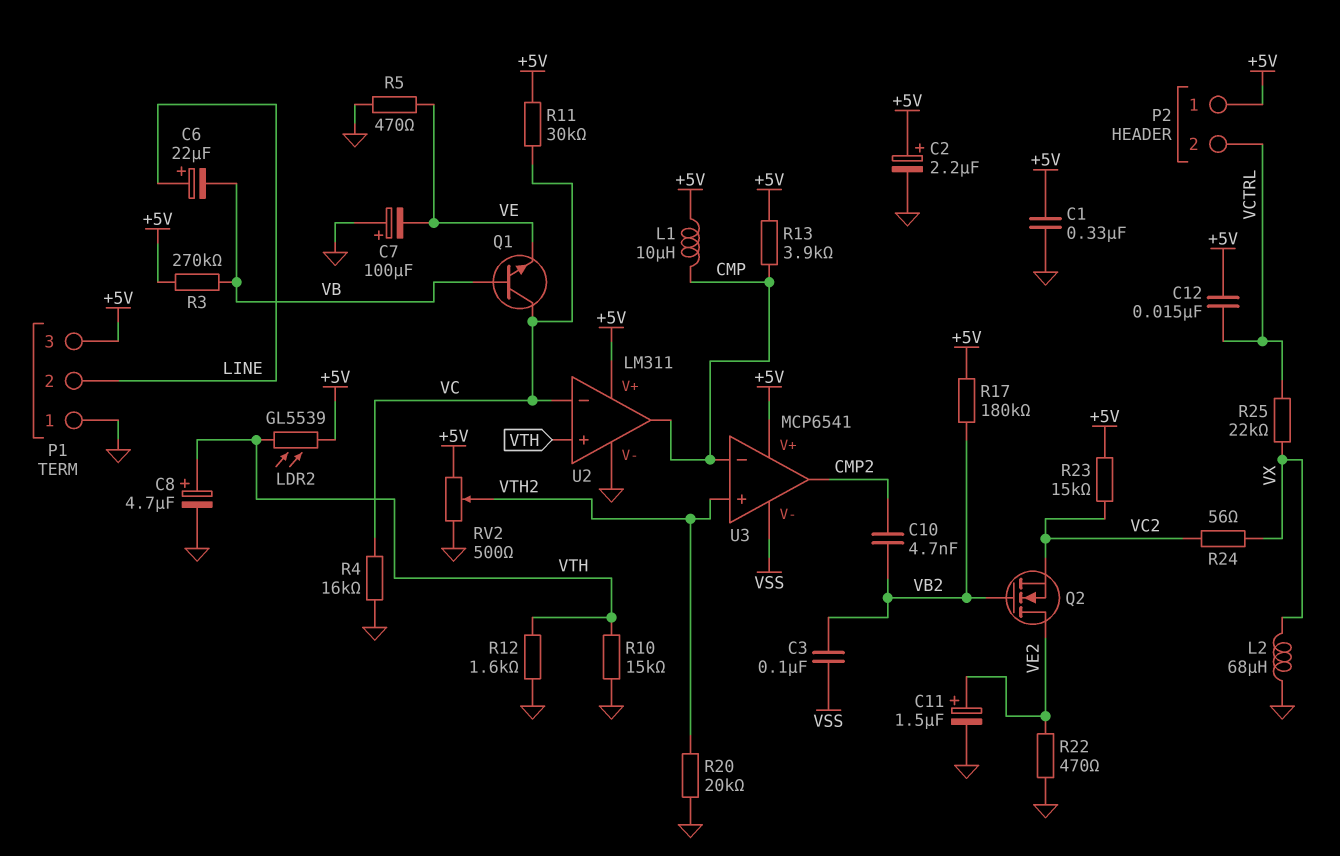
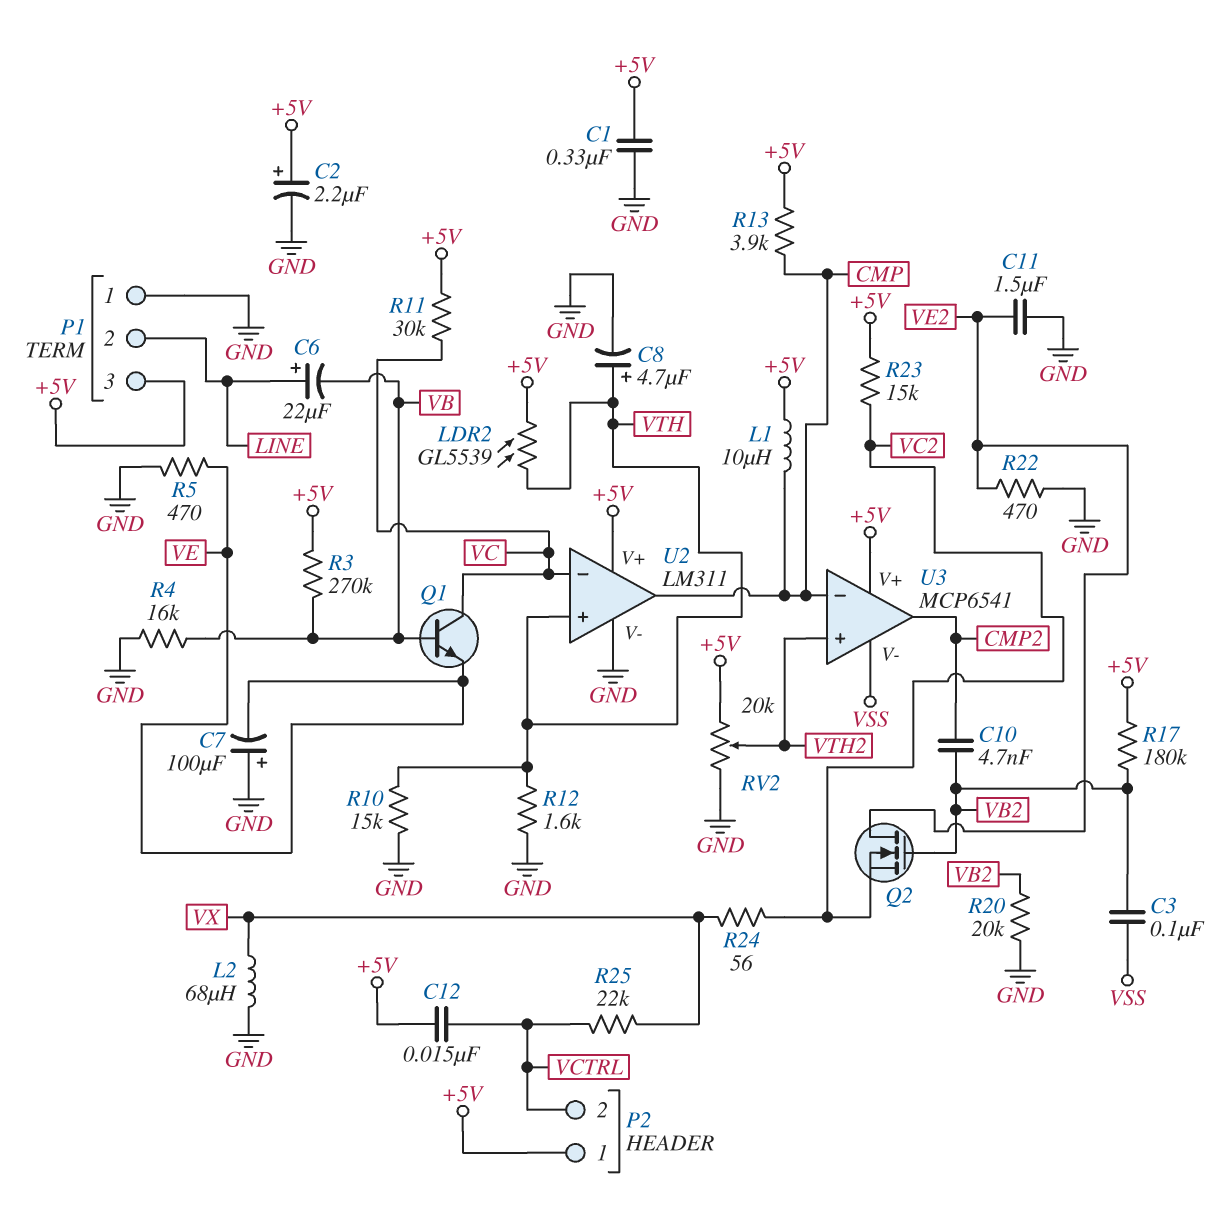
C11: 1.5uF (plus VE2, minus GND) -> 1.5uF (GND, VE2)
R4: 16k (GND, VC) -> 16k (GND, VB)
R20: 20k (GND, VTH2) -> 20k (GND, VB2)
RV2: 500 (+5V, GND, wiper VTH2) -> 20k (+5V, GND, wiper VTH2)

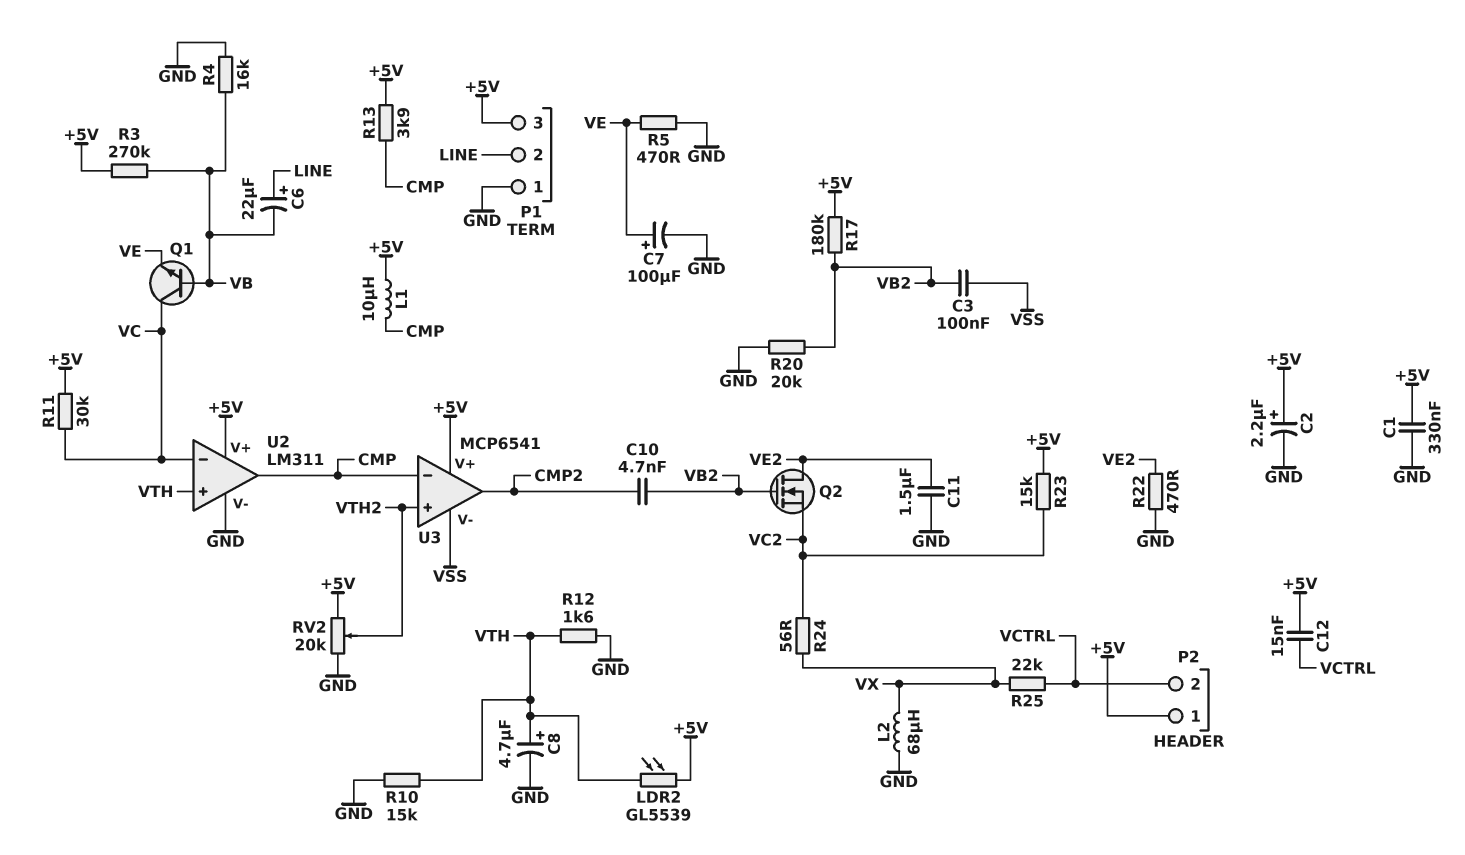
C7: 100uF (plus GND, minus VE) -> 100uF (plus VE, minus GND)

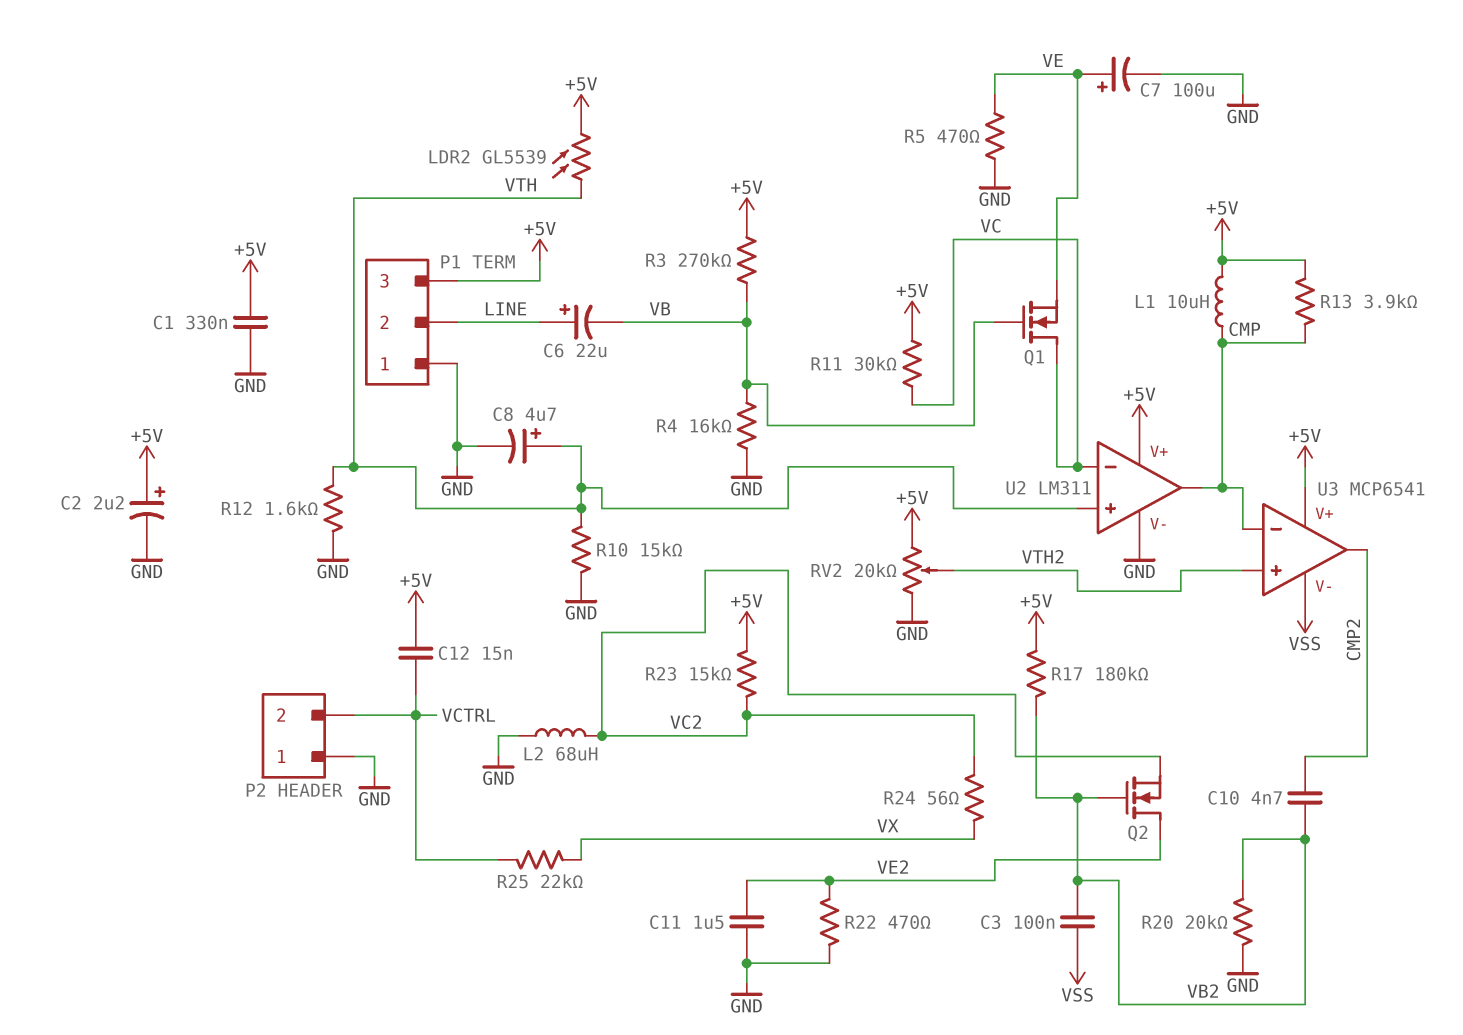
L2: 68uH (GND, VX) -> 68uH (GND, VC2)
P2 pin 1: +5V -> GND
Q1: NPN (B VB, C VC, E VE) -> NMOS (G VB, D VC, S VE)

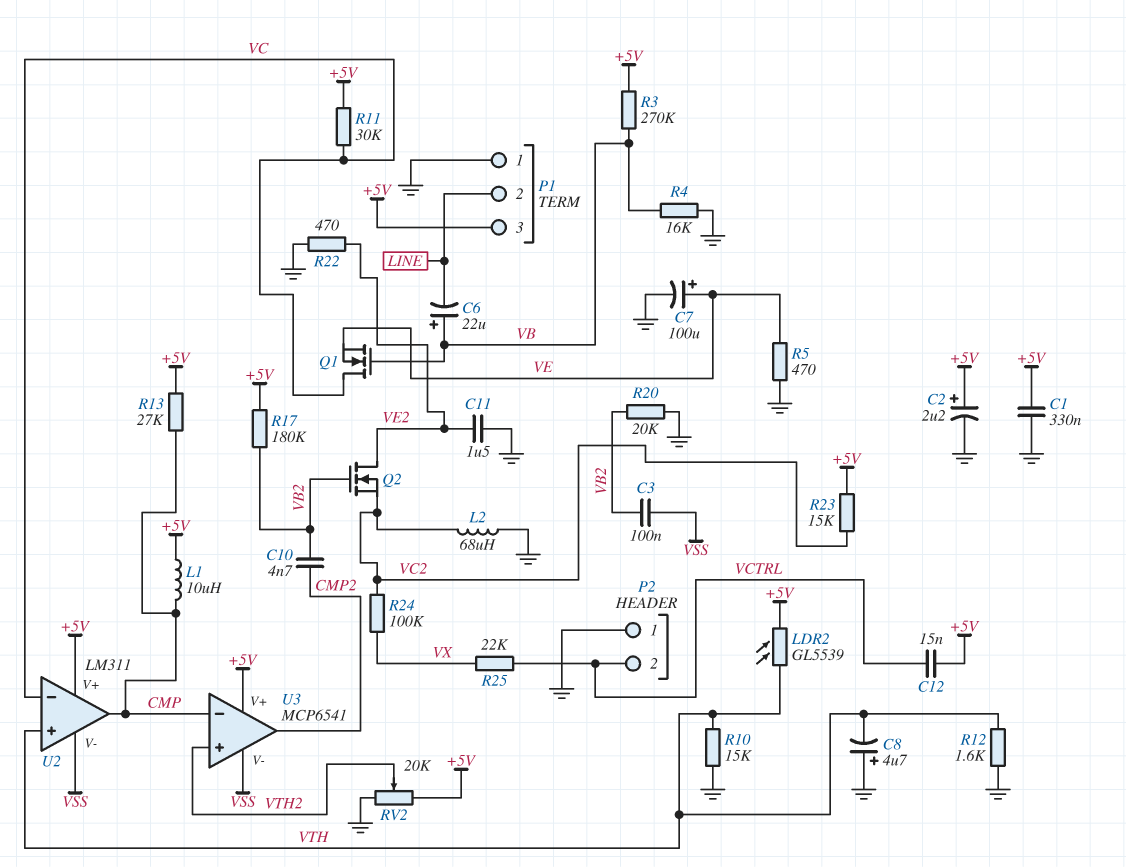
C6: 22uF (plus LINE, minus VB) -> 22uF (plus VB, minus LINE)
C8: 4.7uF (plus VTH, minus GND) -> 4.7uF (plus GND, minus VTH)
R13: 3.9k (+5V, CMP) -> 27k (+5V, CMP)
R24: 56 (VC2, VX) -> 100k (VC2, VX)
U2 pin V-: GND -> VSS

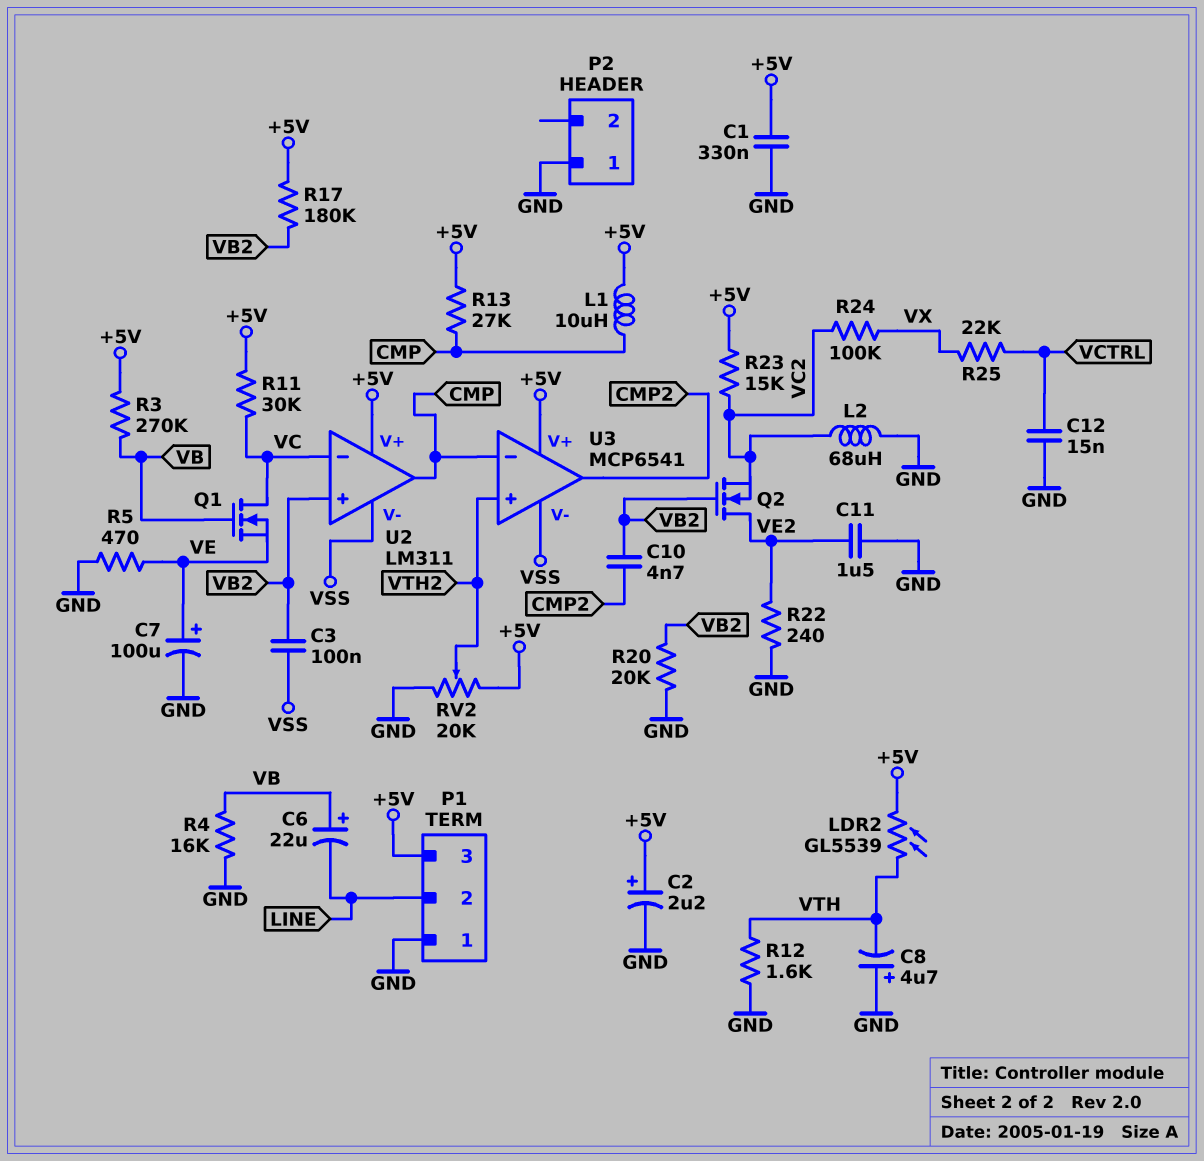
C12: 15nF (+5V, VCTRL) -> 15nF (GND, VCTRL)
P2 pin 2: VCTRL -> none
R10: 15k (GND, VTH) -> none
R22: 470 (GND, VE2) -> 240 (GND, VE2)
U2 pin in+: VTH -> VB2

